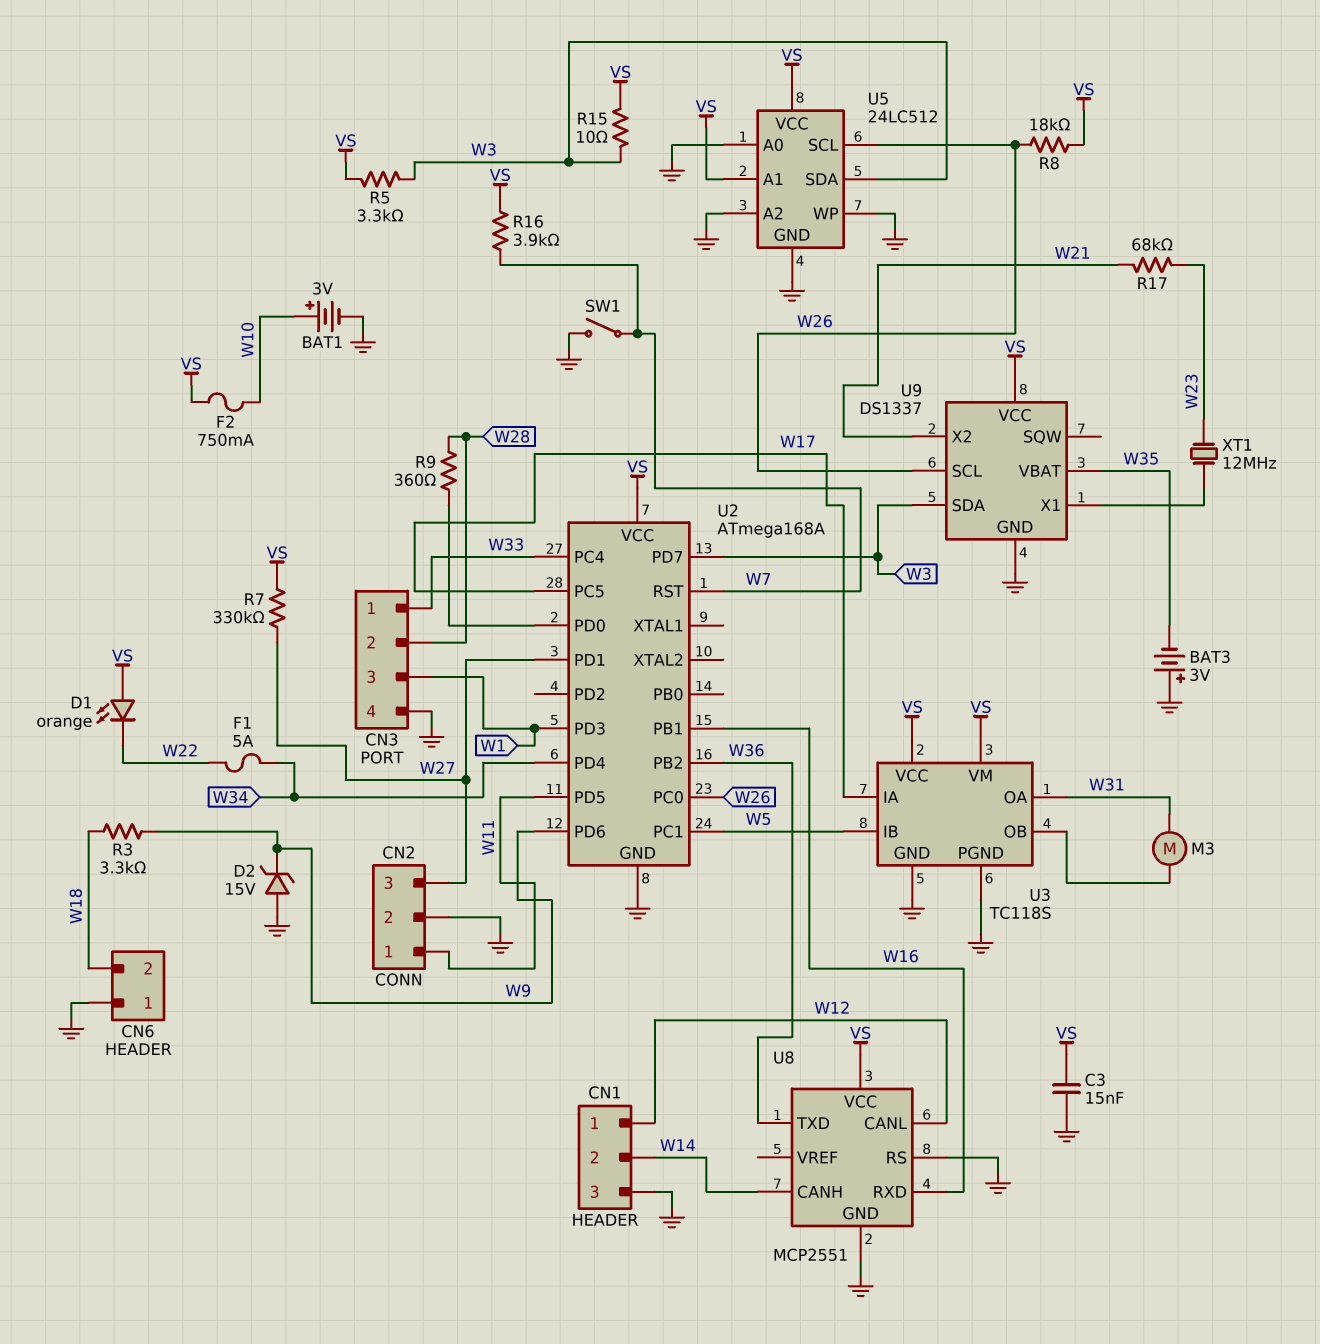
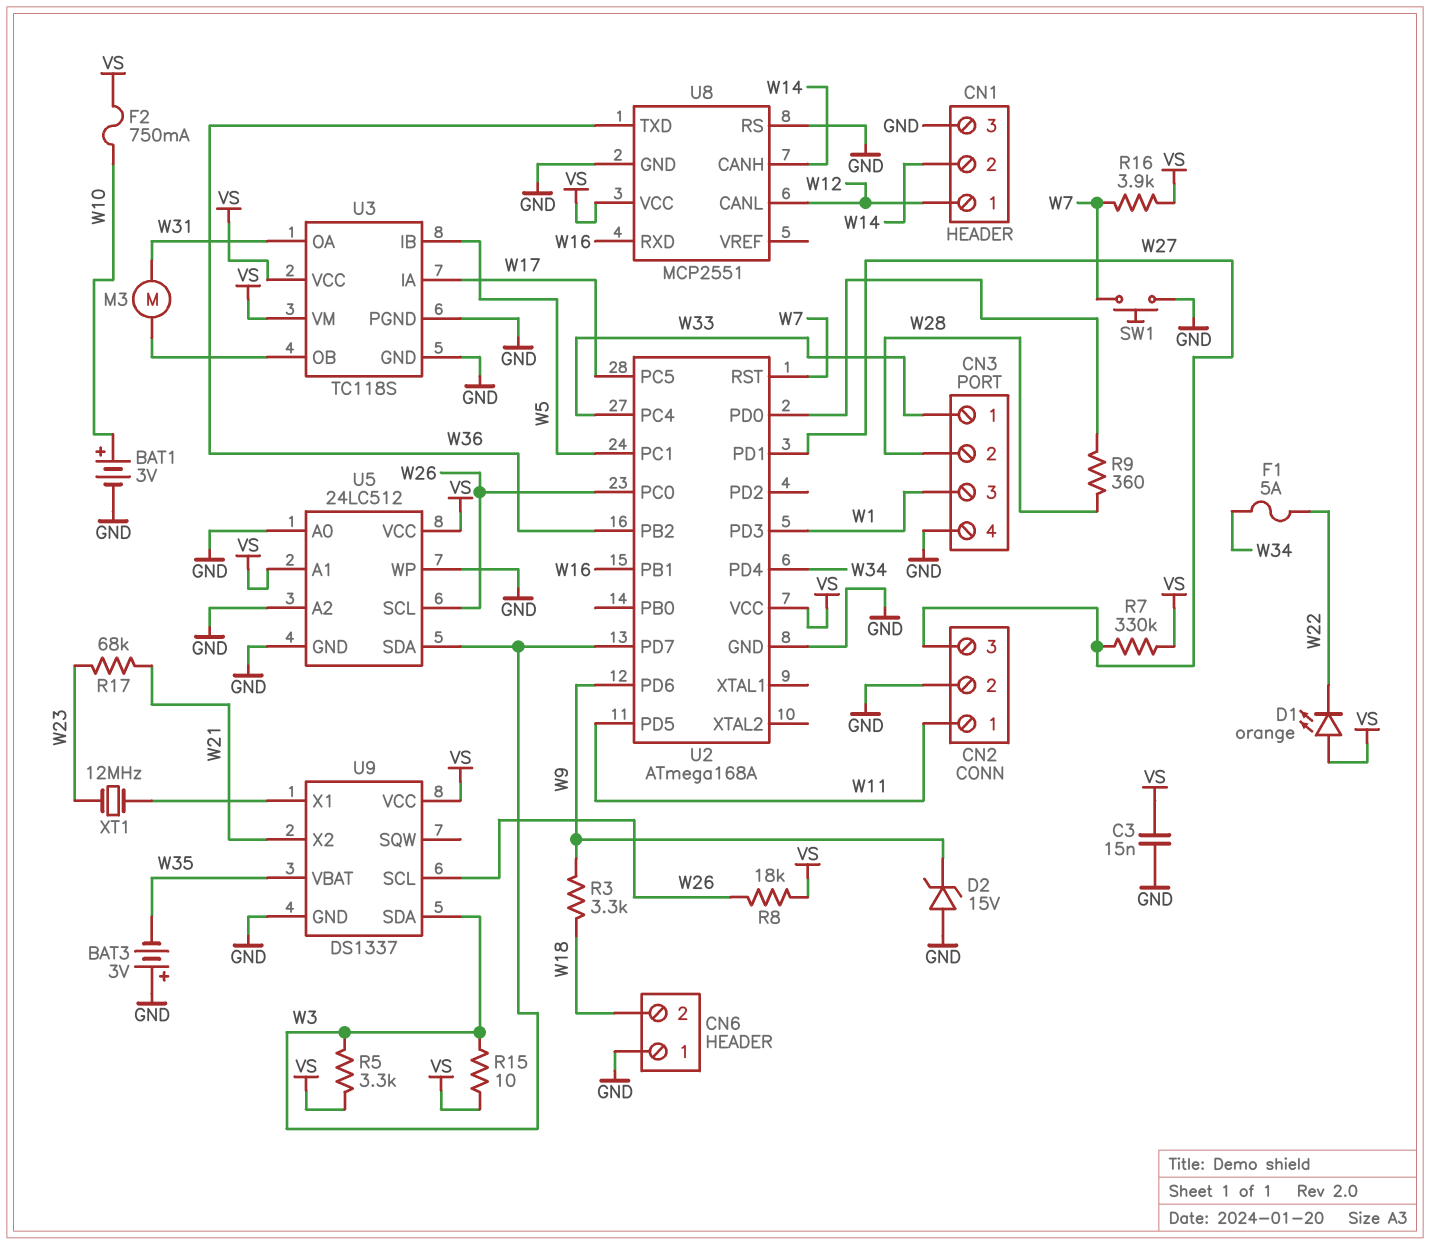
SW1: switch (GND, W7) -> button (GND, W7)

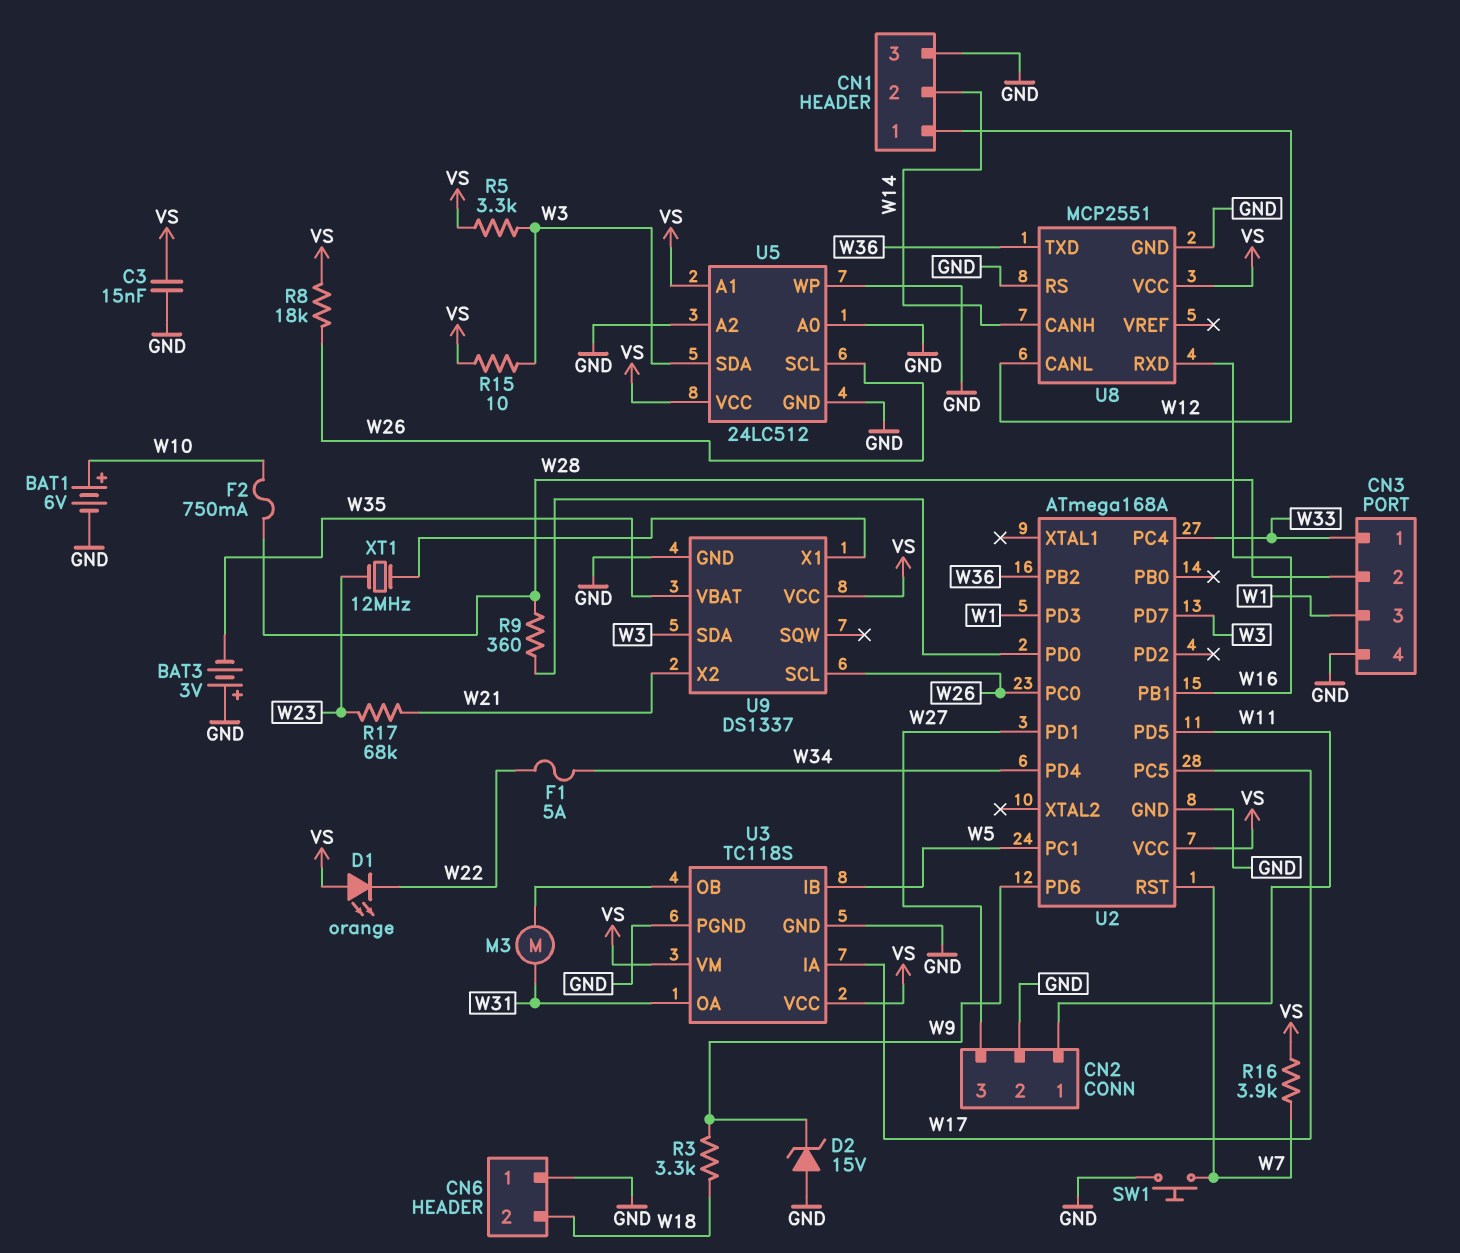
BAT1: 3V (plus W10, minus GND) -> 6V (plus W10, minus GND)
F2: 750mA (VS, W10) -> 750mA (W10, W28)
R7: 330k (VS, W27) -> none

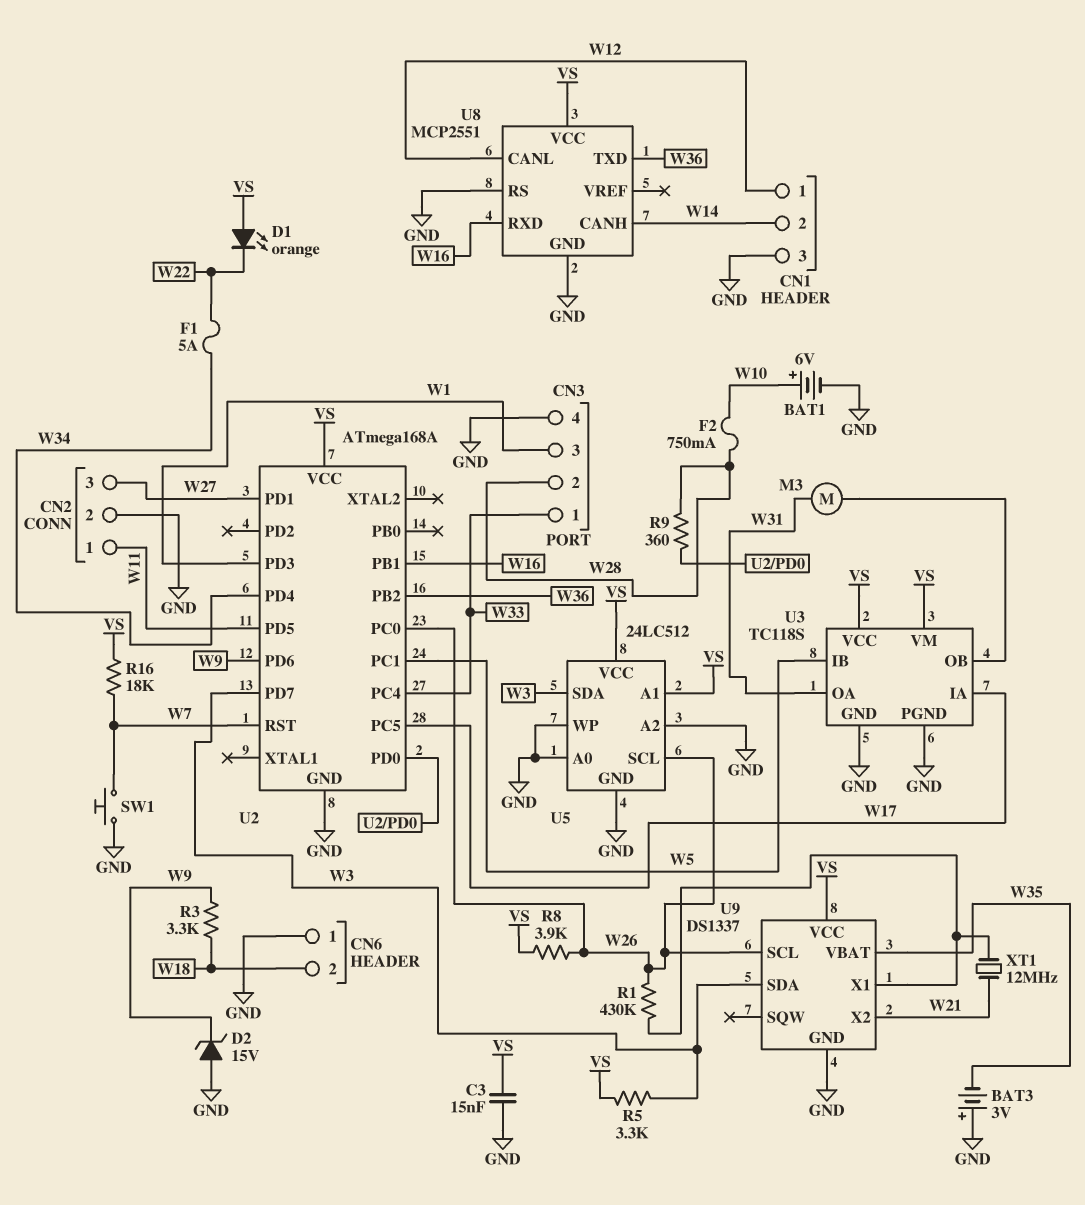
R1: none -> 430k (U9/X1, W26)
R8: 18k (VS, W26) -> 3.9k (VS, W26)
R15: 10 (VS, W3) -> none
R16: 3.9k (VS, W7) -> 18k (VS, W7)
R17: 68k (W21, W23) -> none
XT1: 12MHz (U9/X1, W23) -> 12MHz (U9/X1, W21)

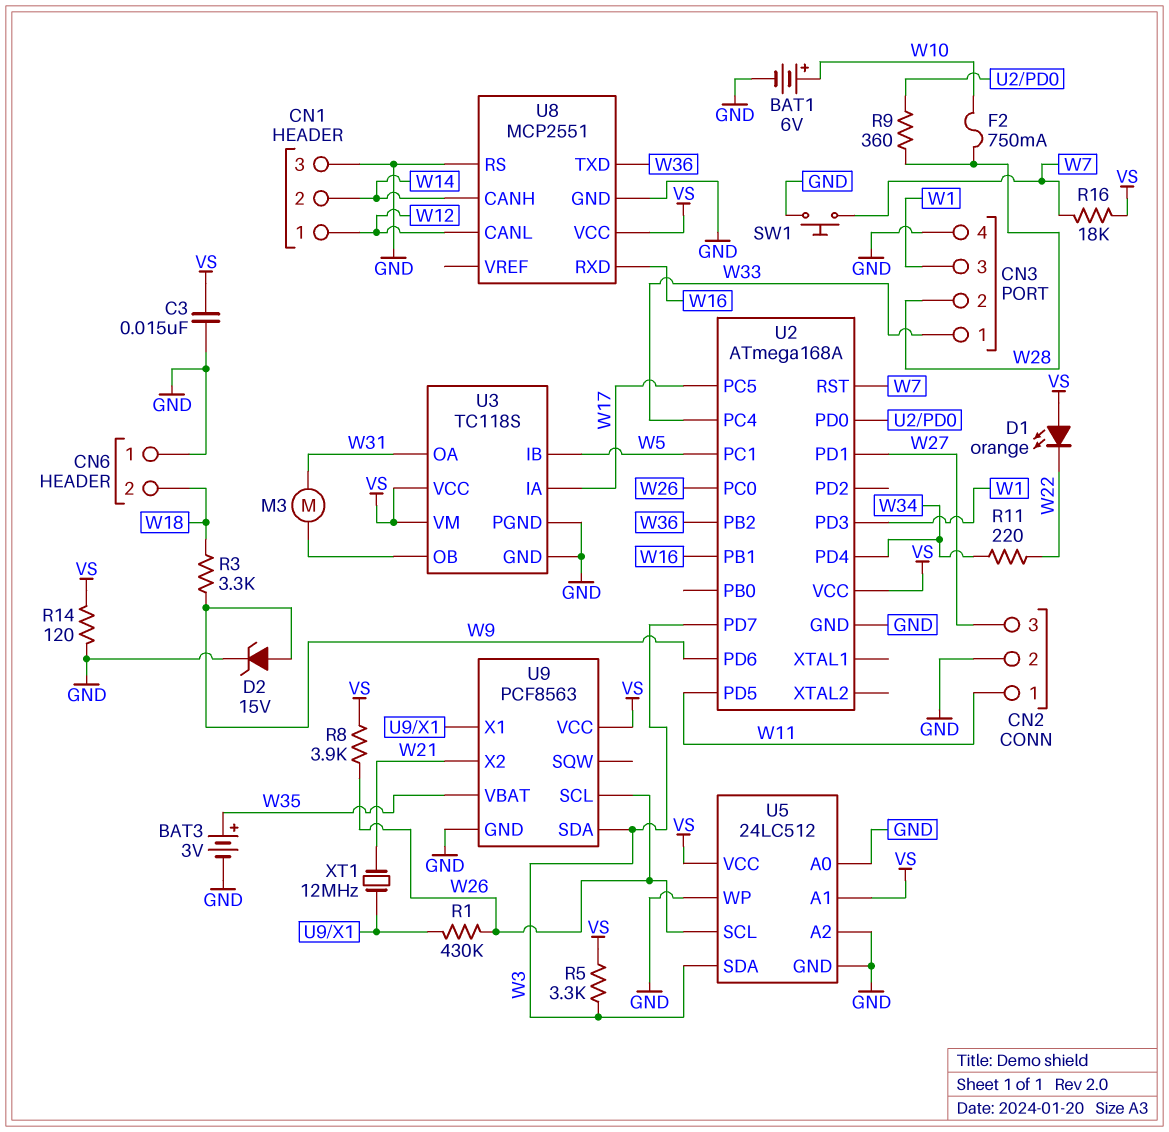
BAT3: 3V (plus GND, minus W35) -> 3V (plus W35, minus GND)
D2: zener 15V (A GND, K W9) -> zener 15V (A W9, K GND)
F1: 5A (W22, W34) -> none
R11: none -> 220 (W22, W34)
R14: none -> 120 (GND, VS)
U9: DS1337 -> PCF8563

